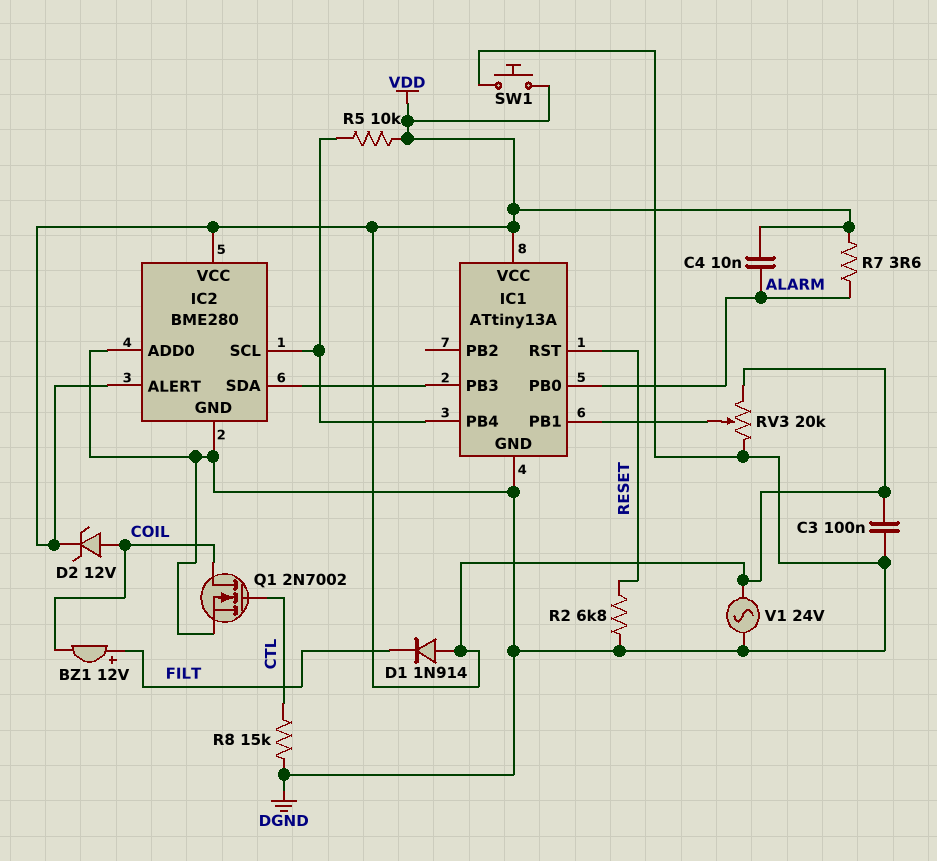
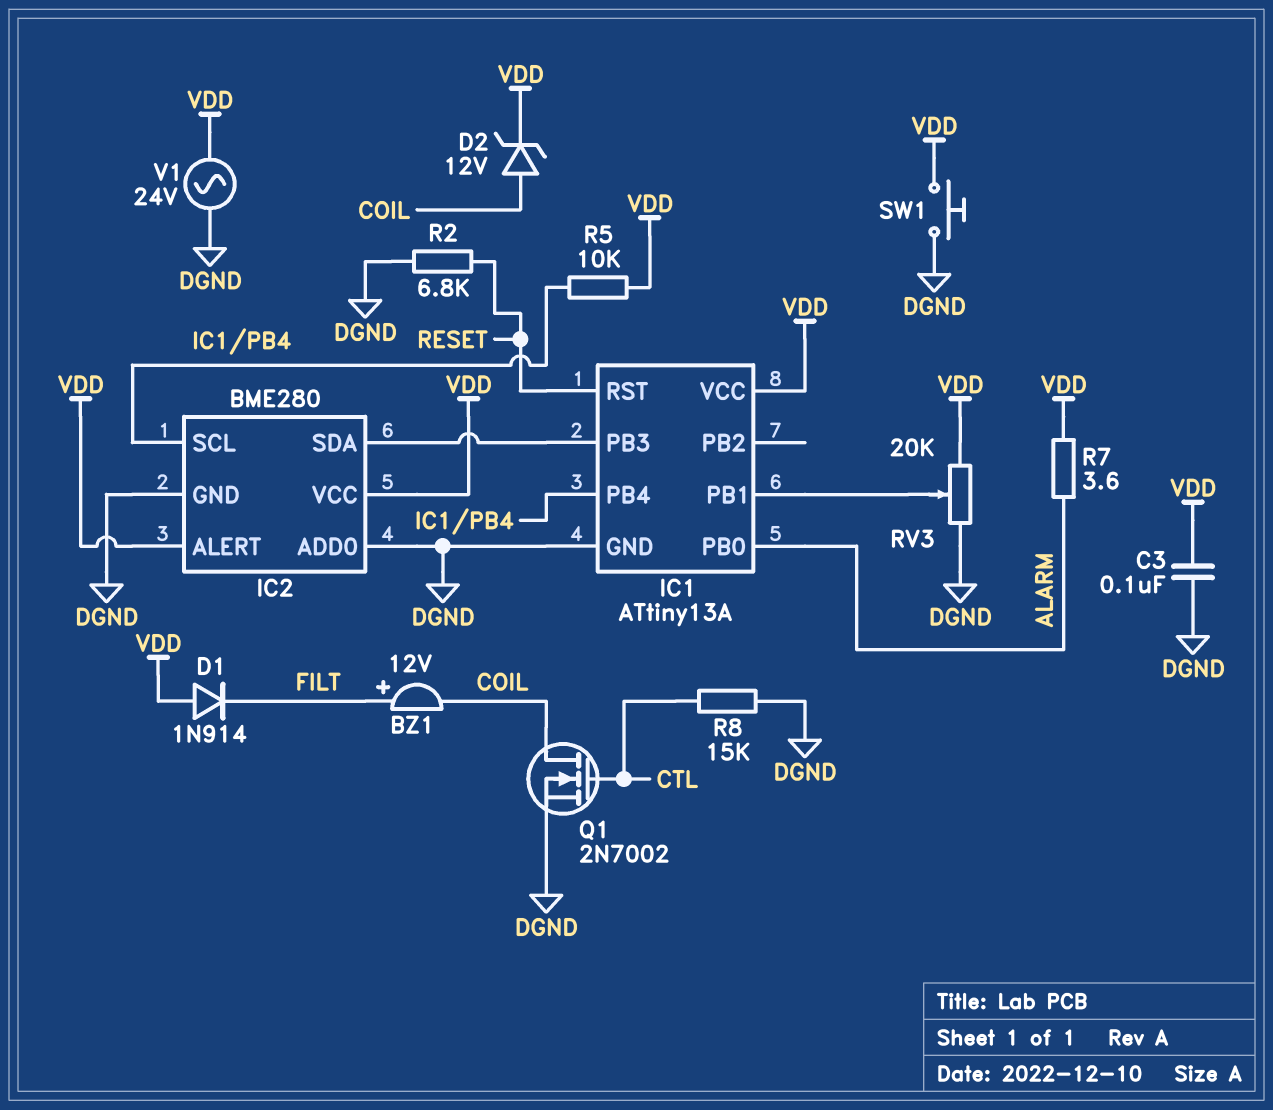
C4: 10nF (ALARM, VDD) -> none

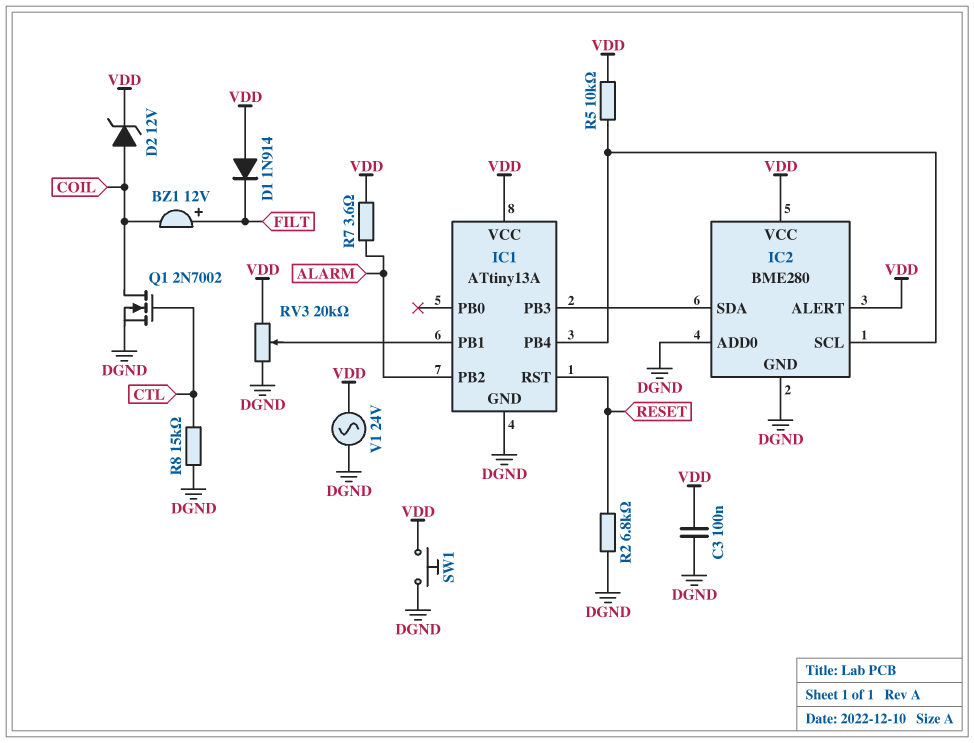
IC1 pin PB0: ALARM -> none
IC1 pin PB2: none -> ALARM

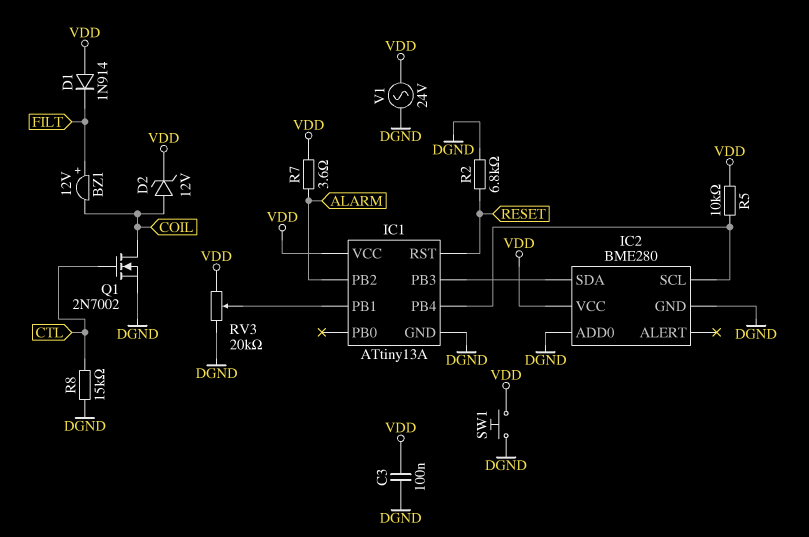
IC2 pin ALERT: VDD -> none

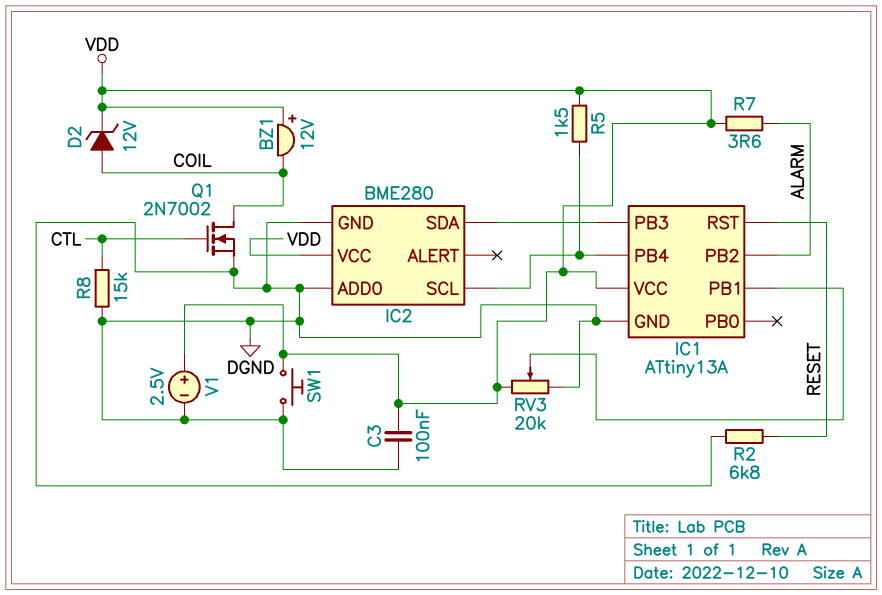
BZ1: buzzer 12V (plus FILT, minus COIL) -> buzzer 12V (plus VDD, minus COIL)
D1: diode 1N914 (A VDD, K FILT) -> none
R5: 10k (IC1/PB4, VDD) -> 1.5k (IC1/PB4, VDD)
V1: AC 24V (DGND, VDD) -> 2.5V (plus VDD, minus DGND)

